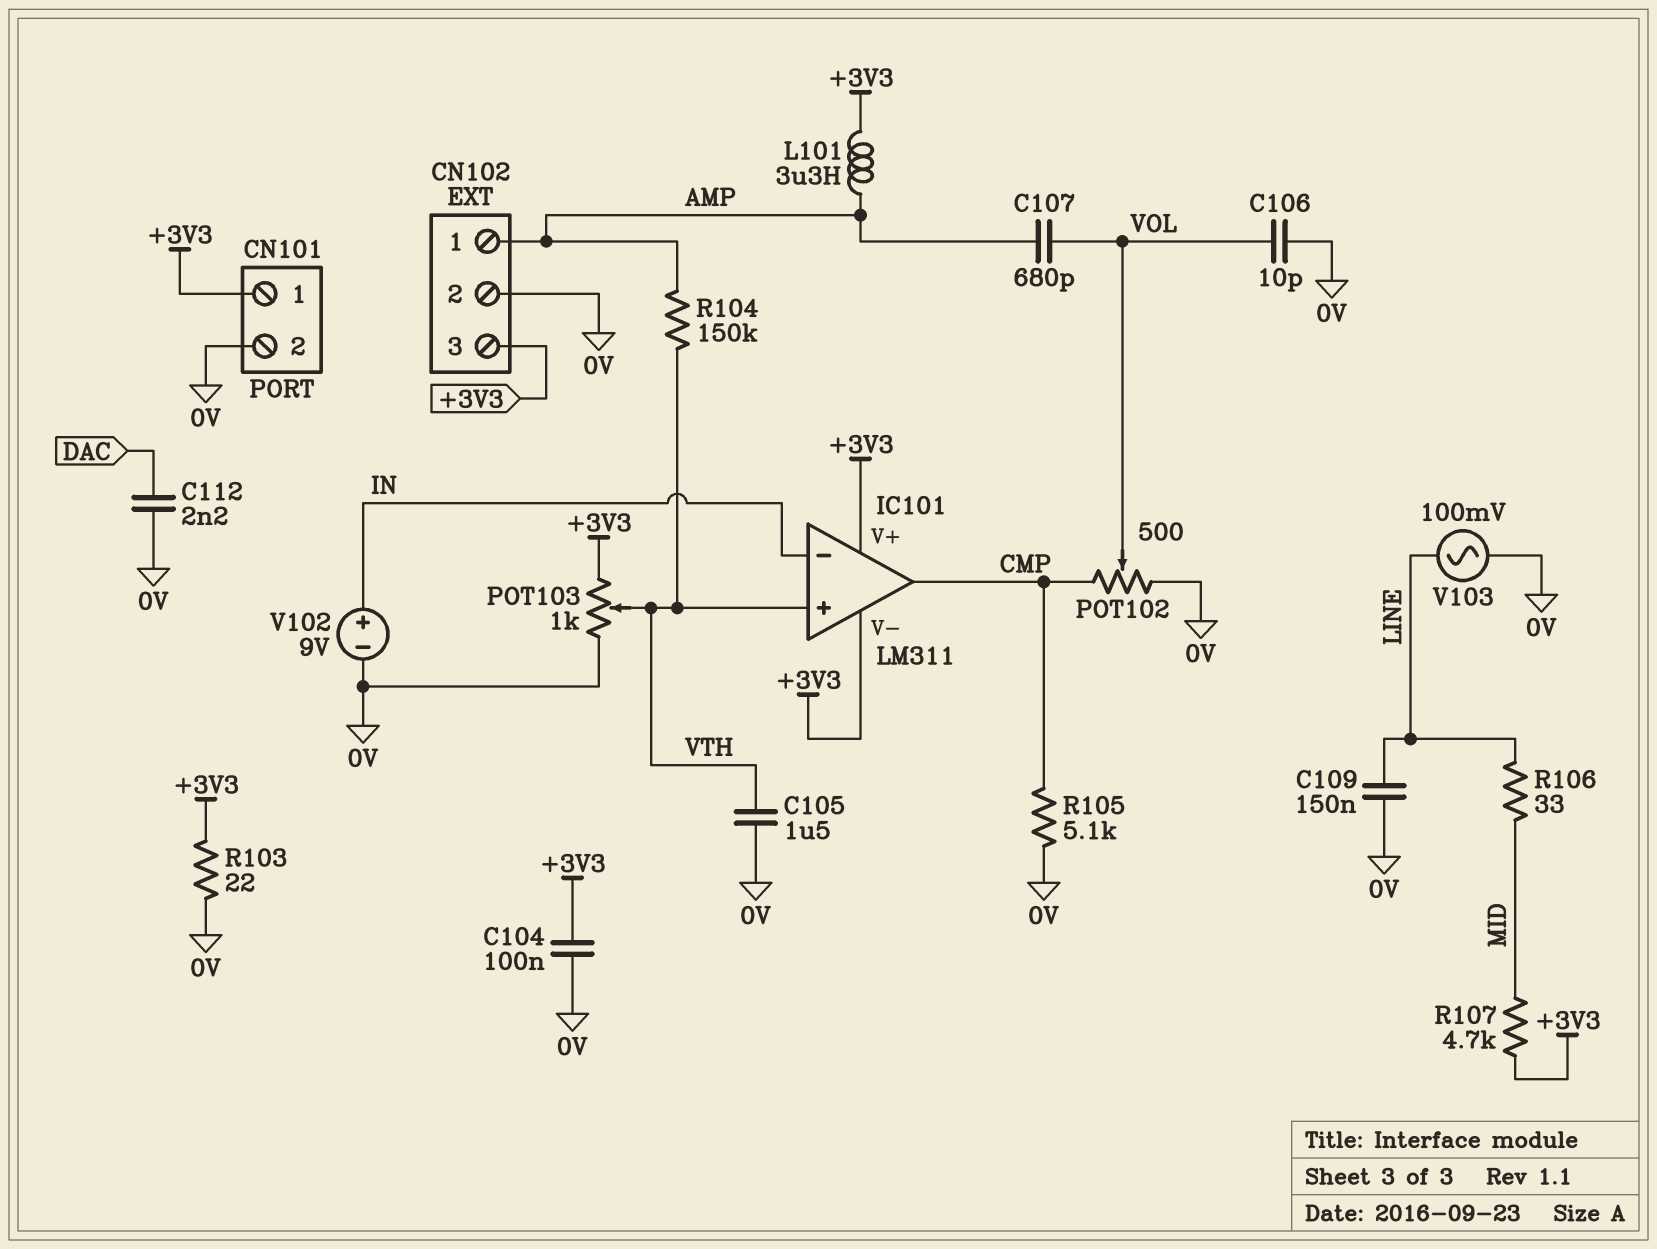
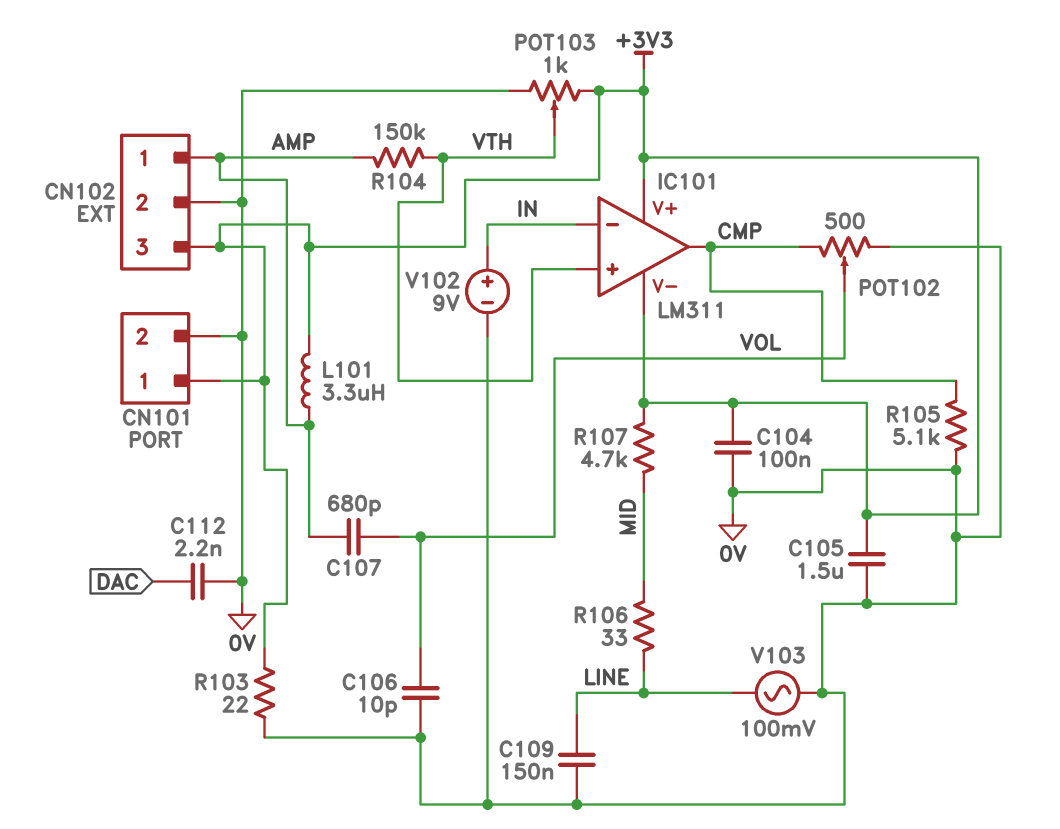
C105: 1.5uF (0V, VTH) -> 1.5uF (+3V3, 0V)

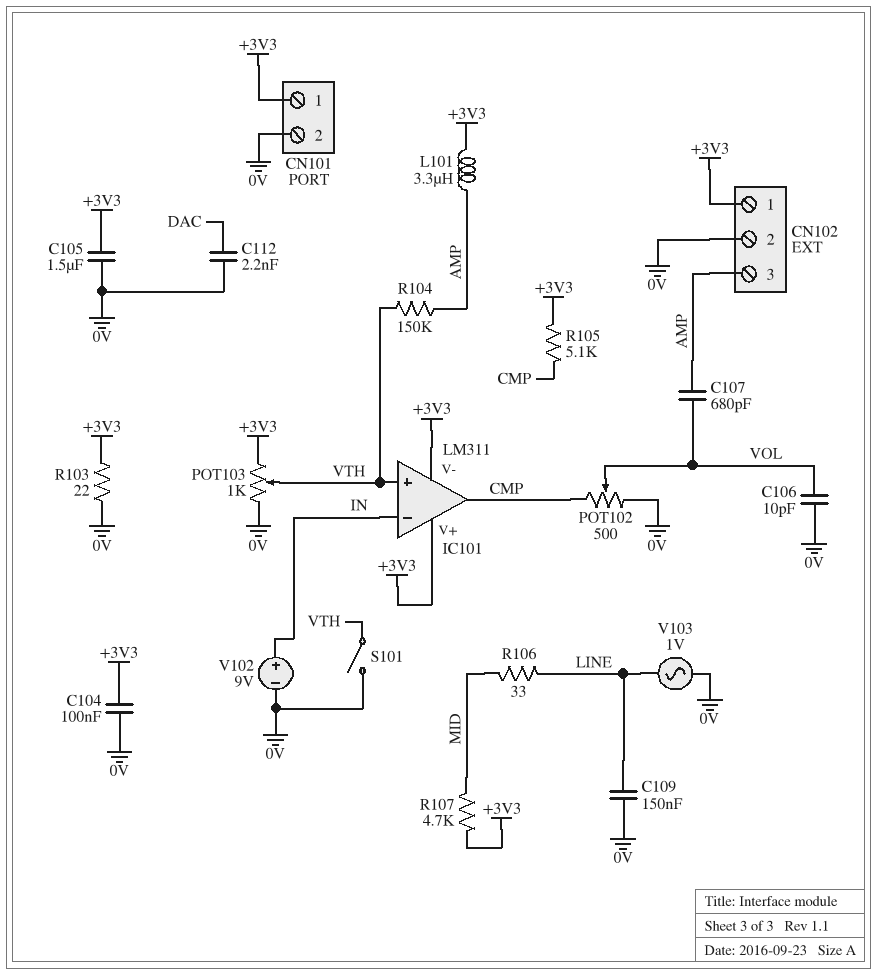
CN102 pin 1: AMP -> +3V3
CN102 pin 3: +3V3 -> AMP
R105: 5.1k (0V, CMP) -> 5.1k (+3V3, CMP)
S101: none -> switch (0V, VTH)
V103: AC 100mV (0V, LINE) -> AC 1V (0V, LINE)

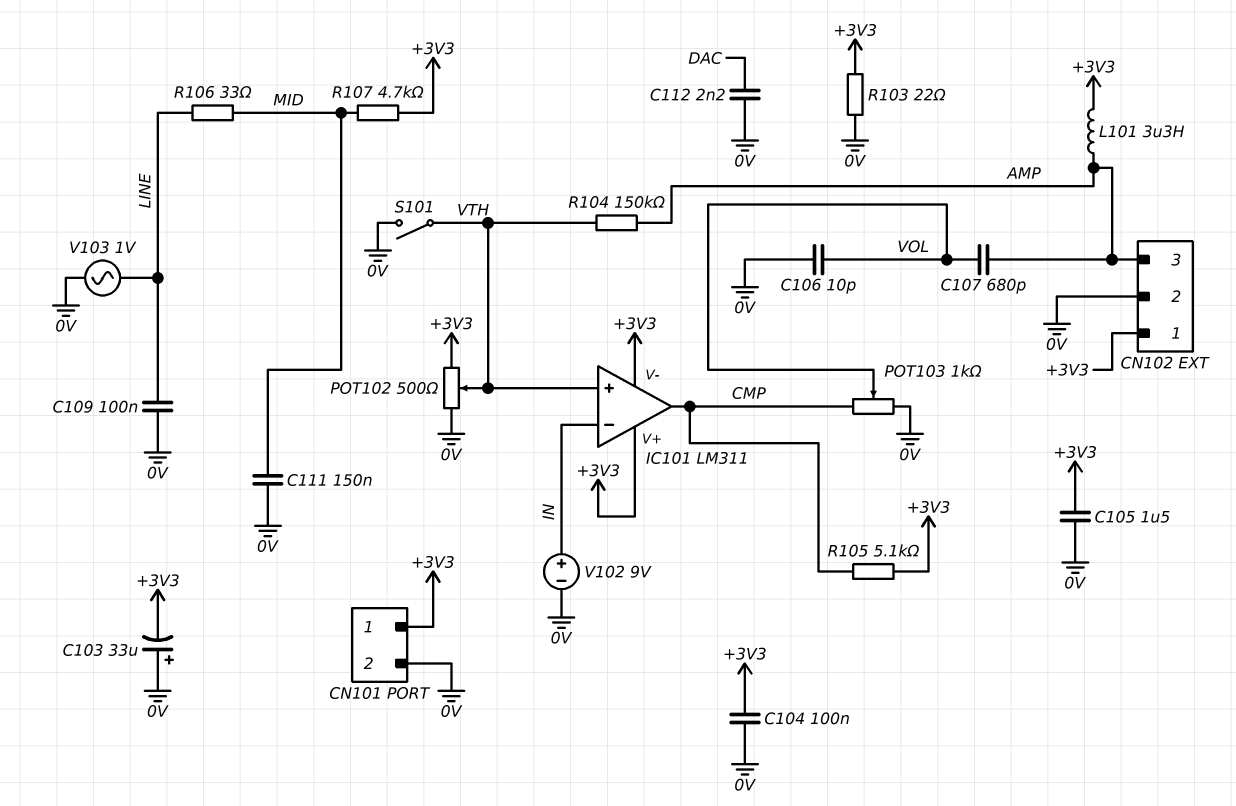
C103: none -> 33uF (plus 0V, minus +3V3)
C109: 150nF (0V, LINE) -> 100nF (0V, LINE)
C111: none -> 150nF (0V, MID)
POT102: 500 (0V, CMP, wiper VOL) -> 500 (+3V3, 0V, wiper VTH)
POT103: 1k (+3V3, 0V, wiper VTH) -> 1k (0V, CMP, wiper VOL)

